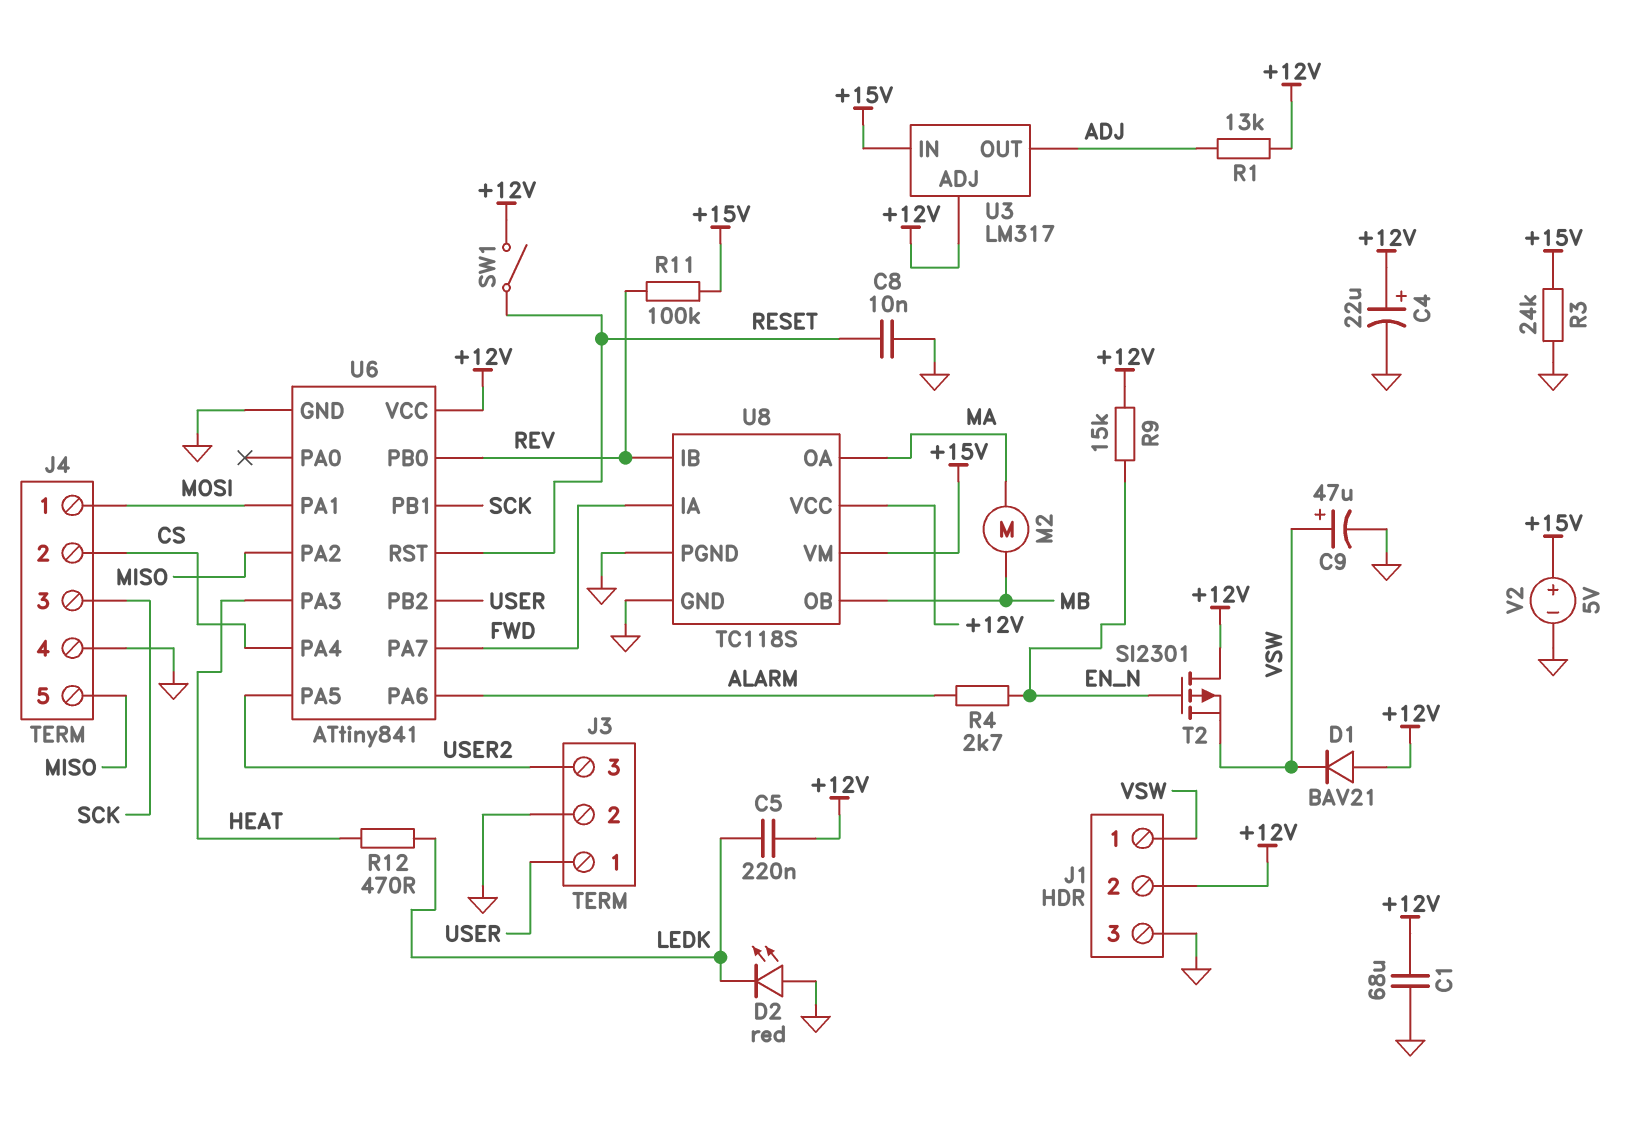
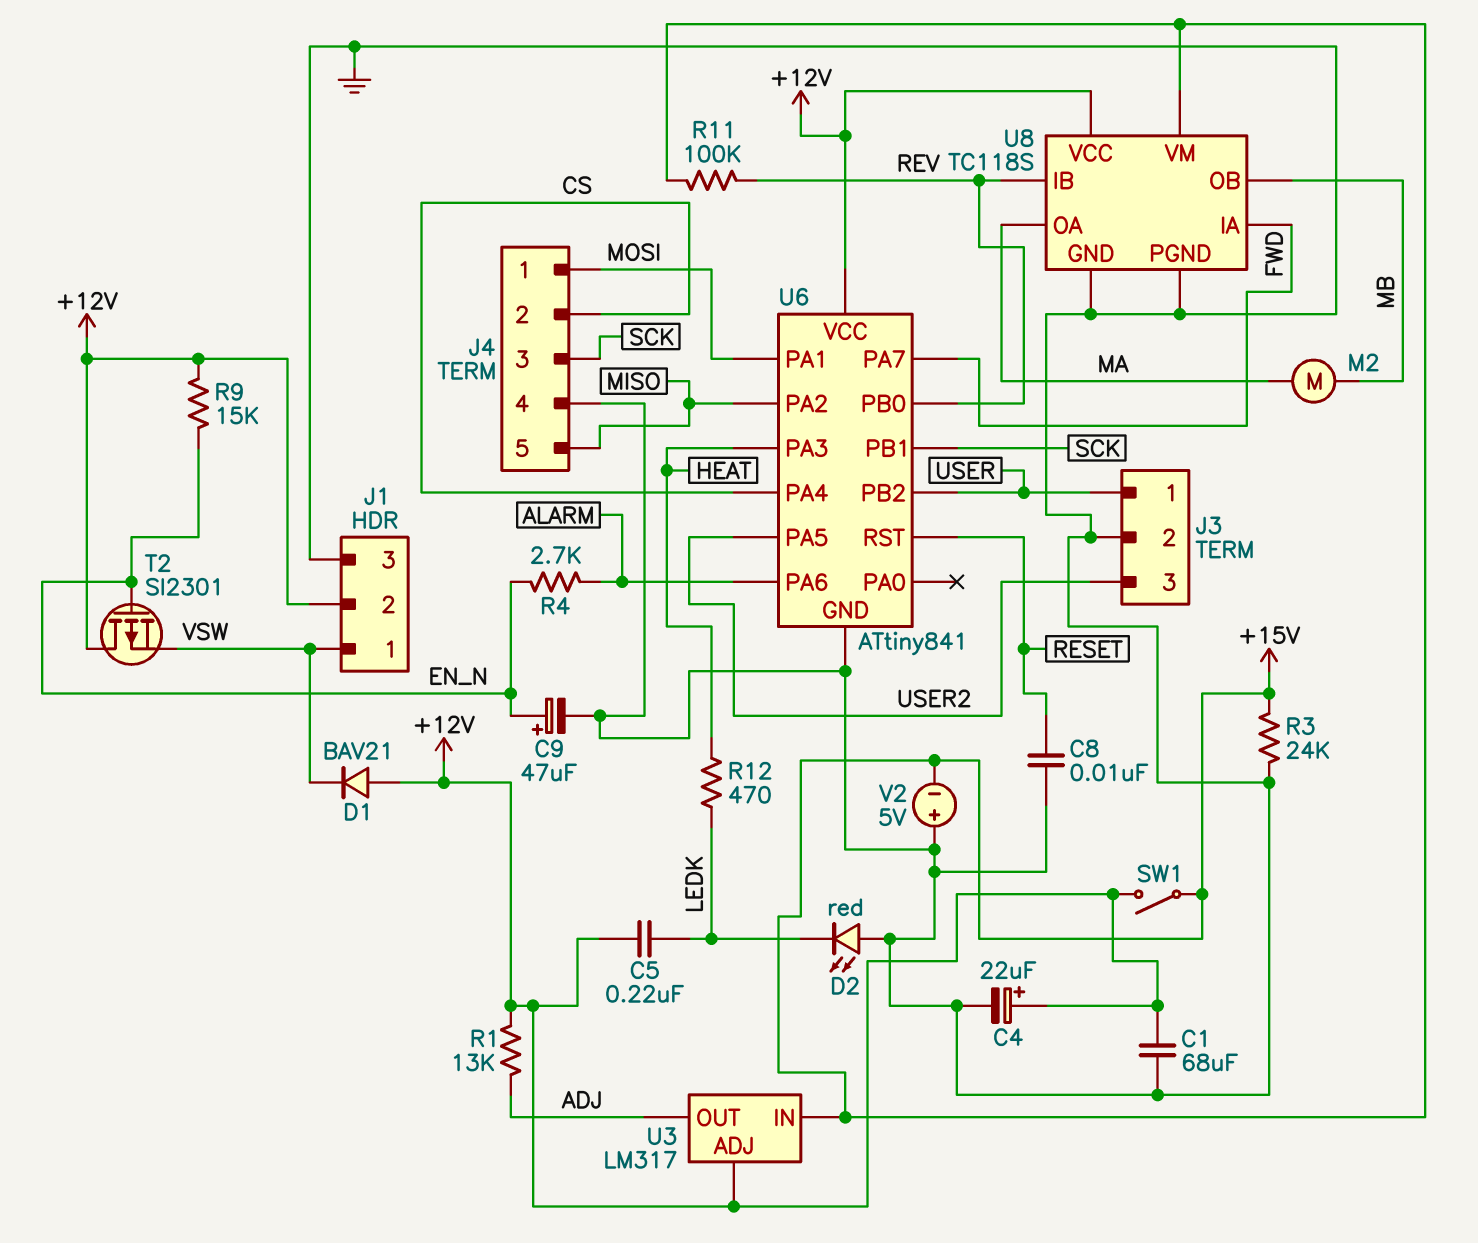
C9: 47uF (plus VSW, minus GND) -> 47uF (plus EN_N, minus GND)
SW1: switch (+12V, RESET) -> switch (+12V, +15V)
V2: 5V (plus +15V, minus GND) -> 5V (plus GND, minus +15V)

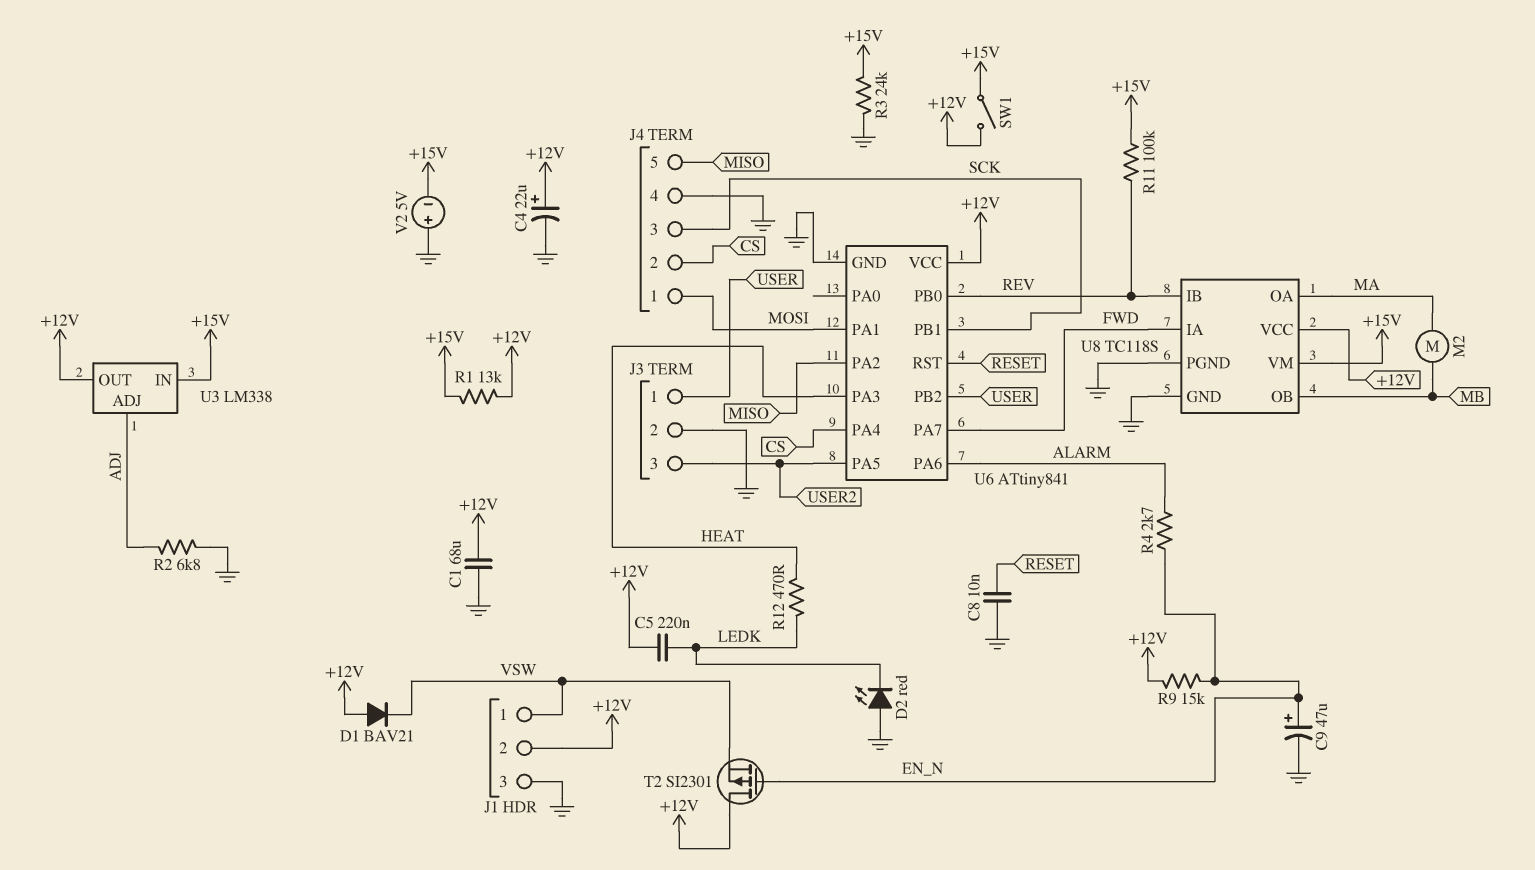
R1: 13k (+12V, ADJ) -> 13k (+12V, +15V)
R2: none -> 6.8k (ADJ, GND)
U3: LM317 -> LM338
U3 pin ADJ: +12V -> ADJ
U3 pin OUT: ADJ -> +12V

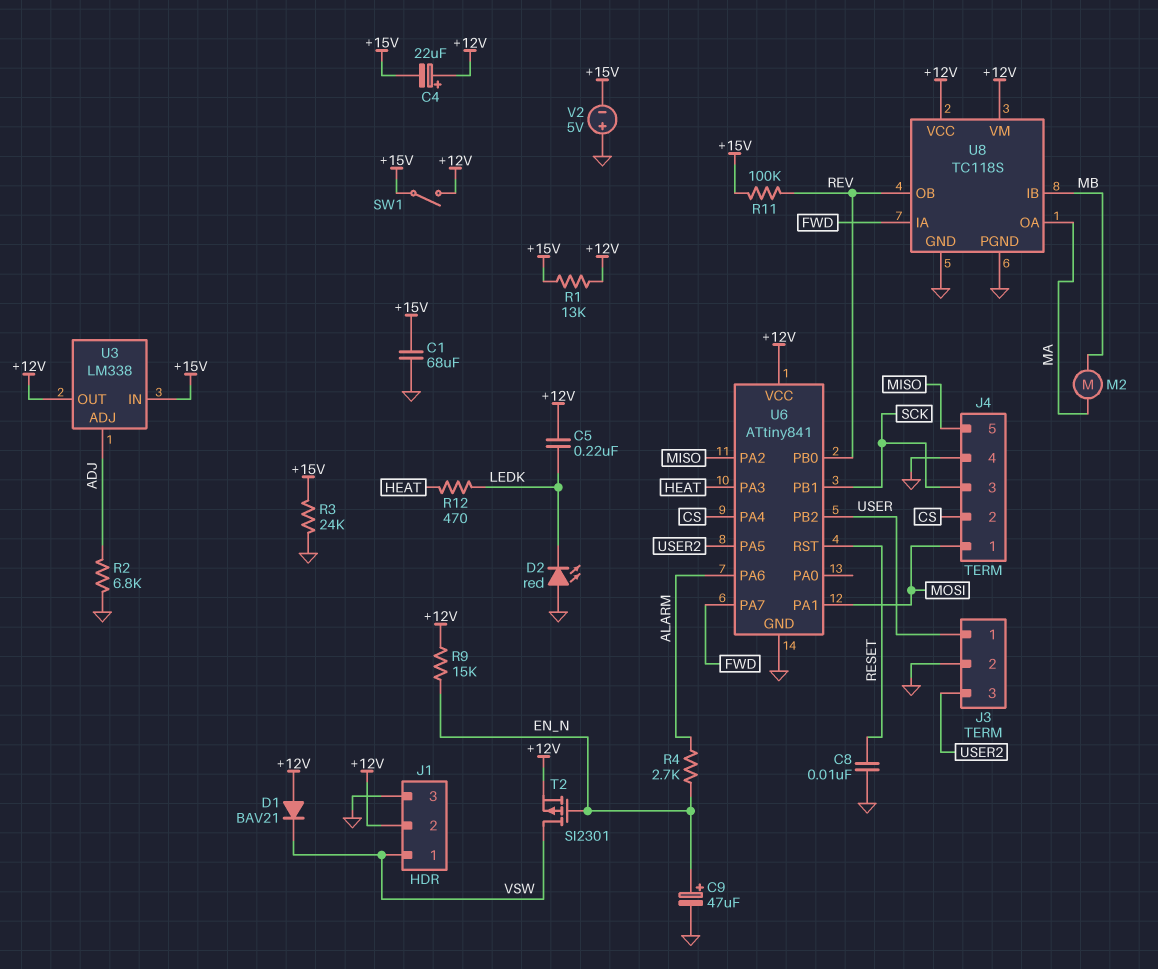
C1: 68uF (+12V, GND) -> 68uF (+15V, GND)
C4: 22uF (plus +12V, minus GND) -> 22uF (plus +12V, minus +15V)
T2: PMOS SI2301 (G EN_N, D +12V, S VSW) -> PMOS SI2301 (G EN_N, D VSW, S +12V)
U8 pin IB: REV -> MB
U8 pin OB: MB -> REV
U8 pin VM: +15V -> +12V

